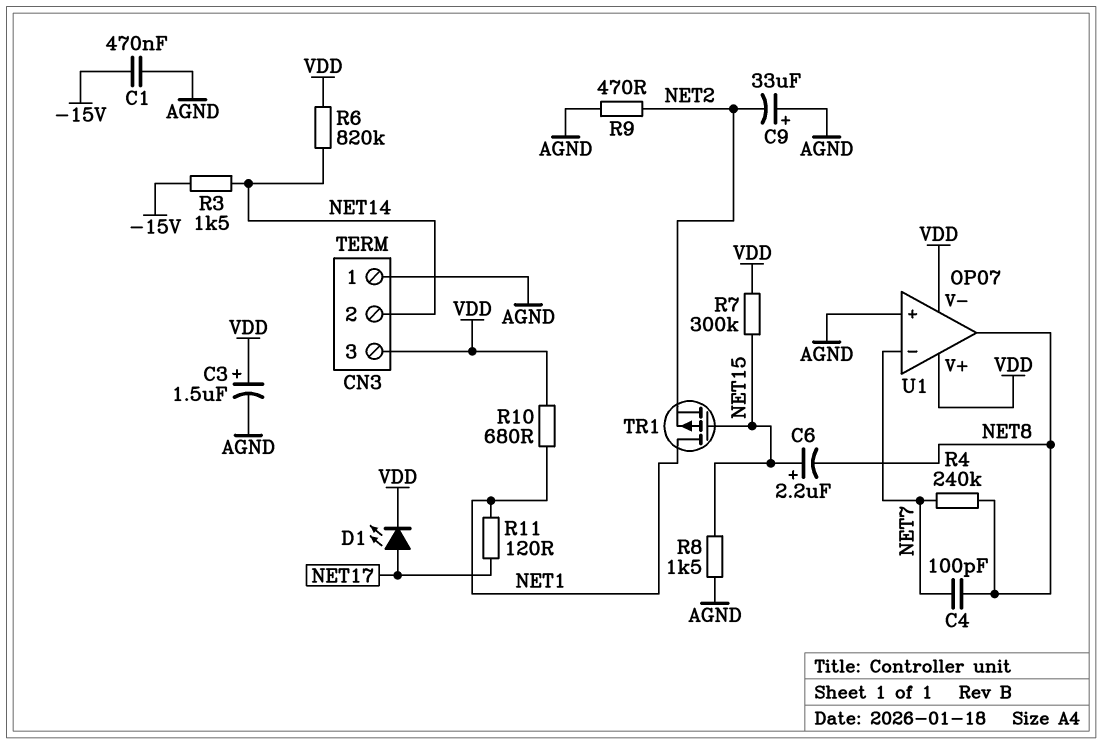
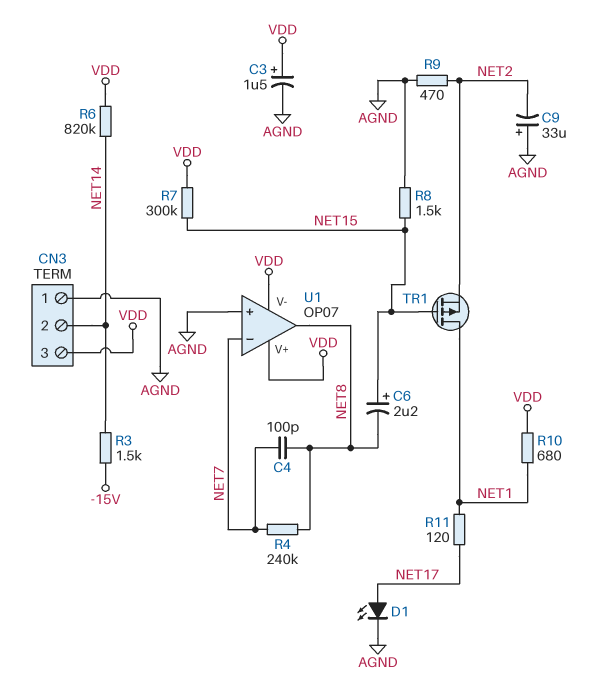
C1: 470nF (-15V, AGND) -> none
D1: LED (A NET17, K VDD) -> LED (A NET17, K AGND)

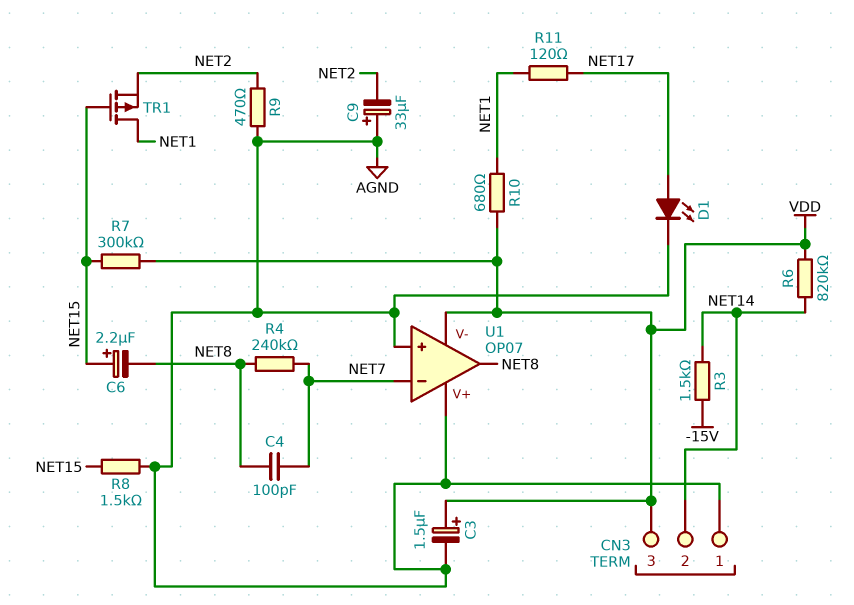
U1 pin V+: VDD -> AGND

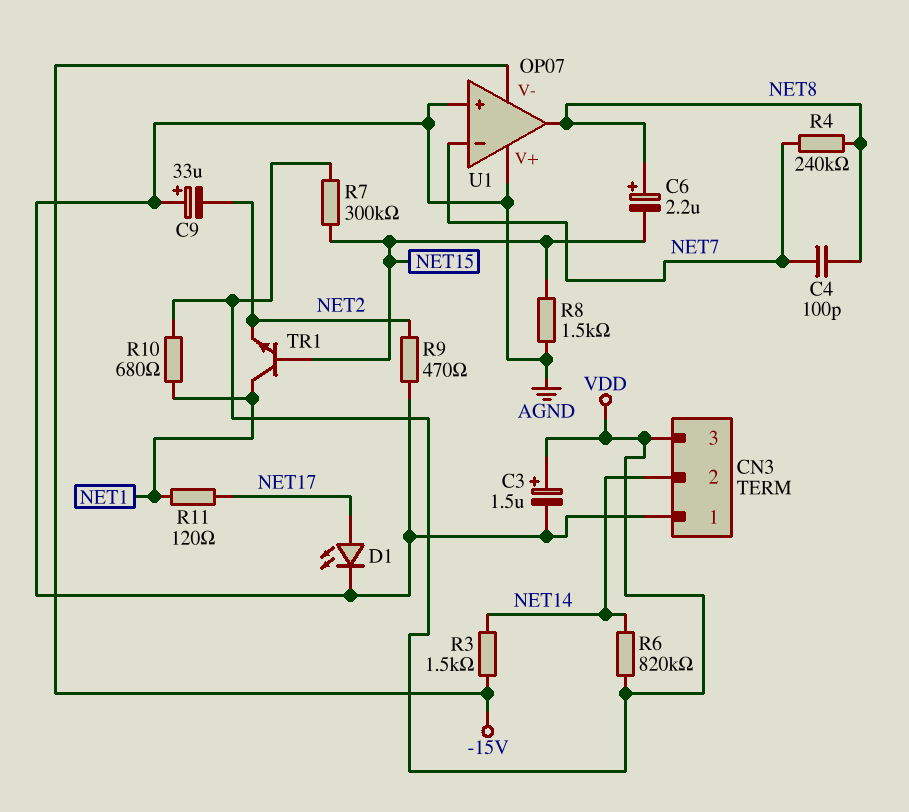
C6: 2.2uF (plus NET15, minus NET8) -> 2.2uF (plus NET8, minus NET15)
TR1: PMOS (G NET15, D NET1, S NET2) -> NPN (B NET15, C NET1, E NET2)
U1 pin V-: VDD -> -15V

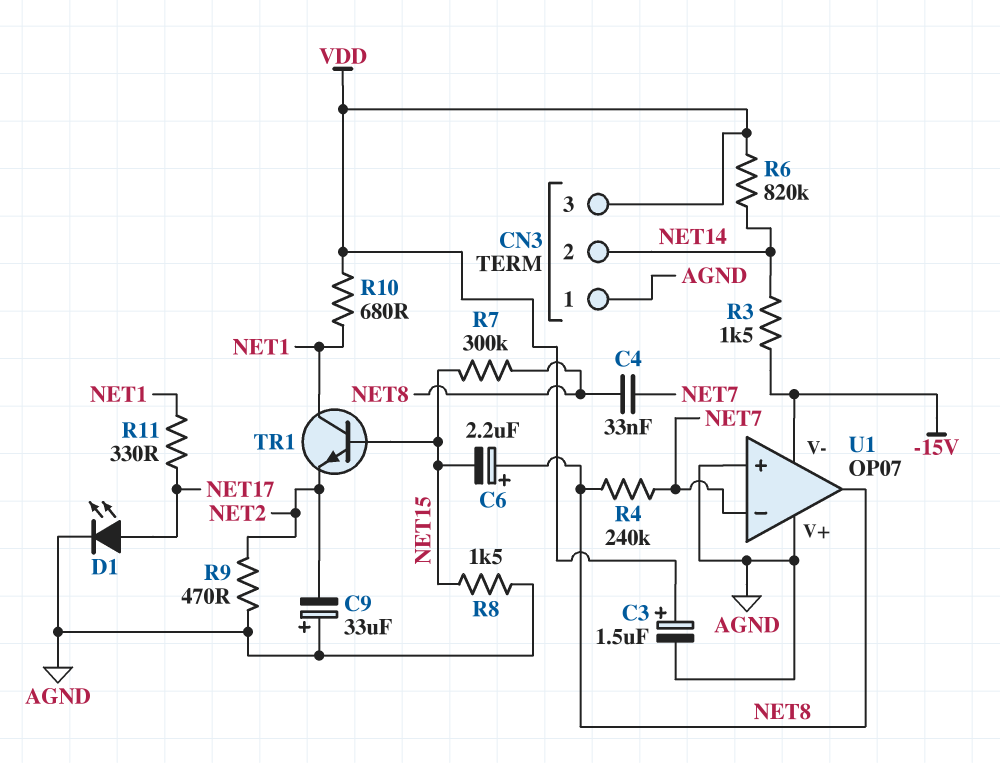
C4: 100pF (NET7, NET8) -> 33nF (NET7, NET8)
R7: 300k (NET15, VDD) -> 300k (NET8, NET15)
R11: 120 (NET1, NET17) -> 330 (NET1, NET17)

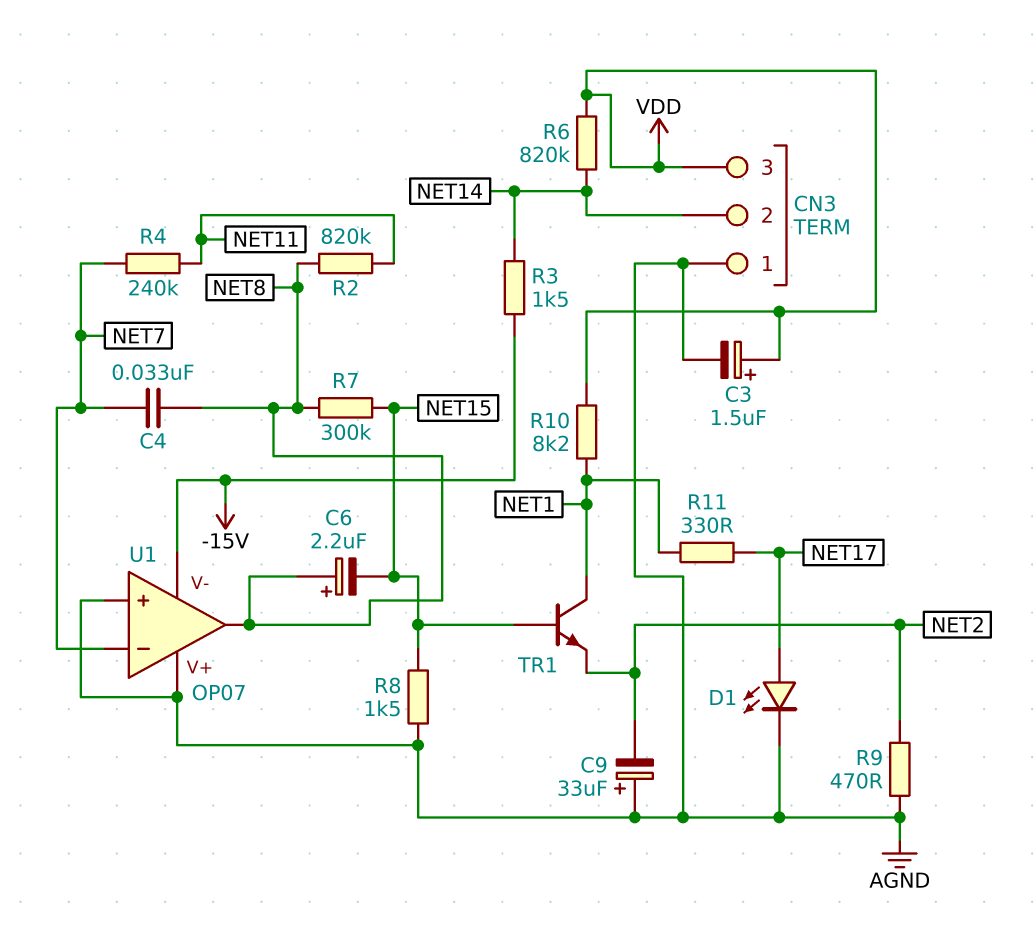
R2: none -> 820k (NET8, NET11)
R4: 240k (NET7, NET8) -> 240k (NET7, NET11)
R10: 680 (NET1, VDD) -> 8.2k (NET1, VDD)

